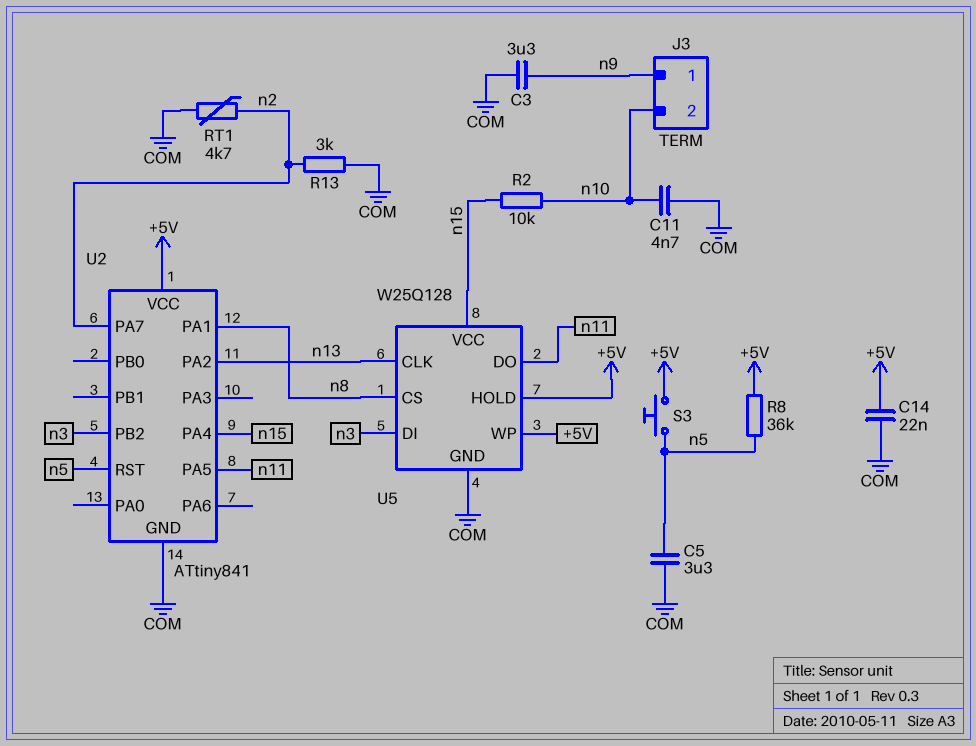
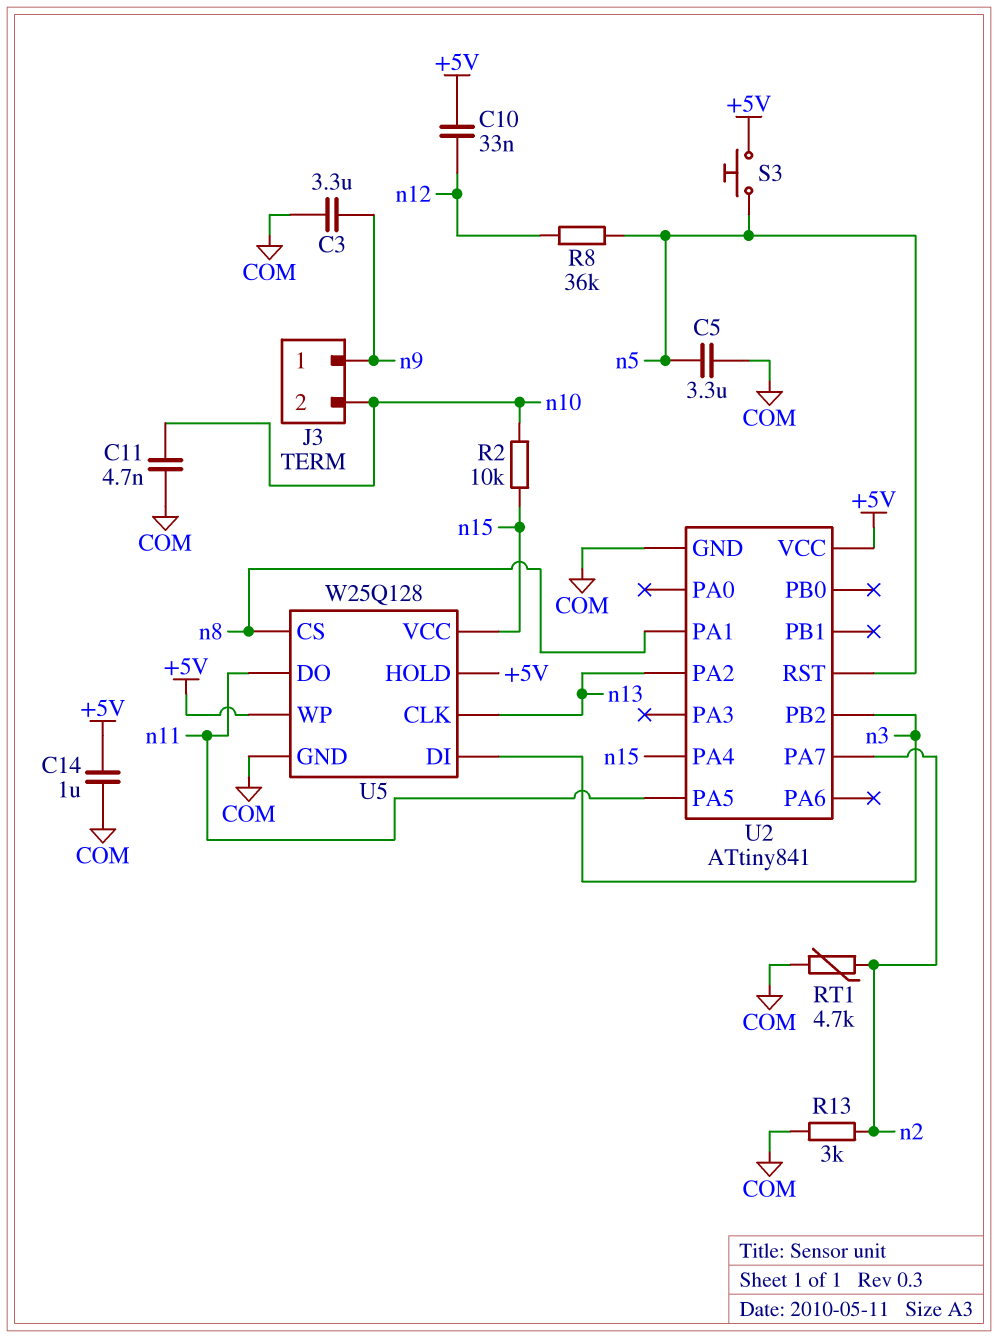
C10: none -> 33nF (+5V, n12)
C14: 22nF (+5V, COM) -> 1uF (+5V, COM)
R8: 36k (+5V, n5) -> 36k (n5, n12)

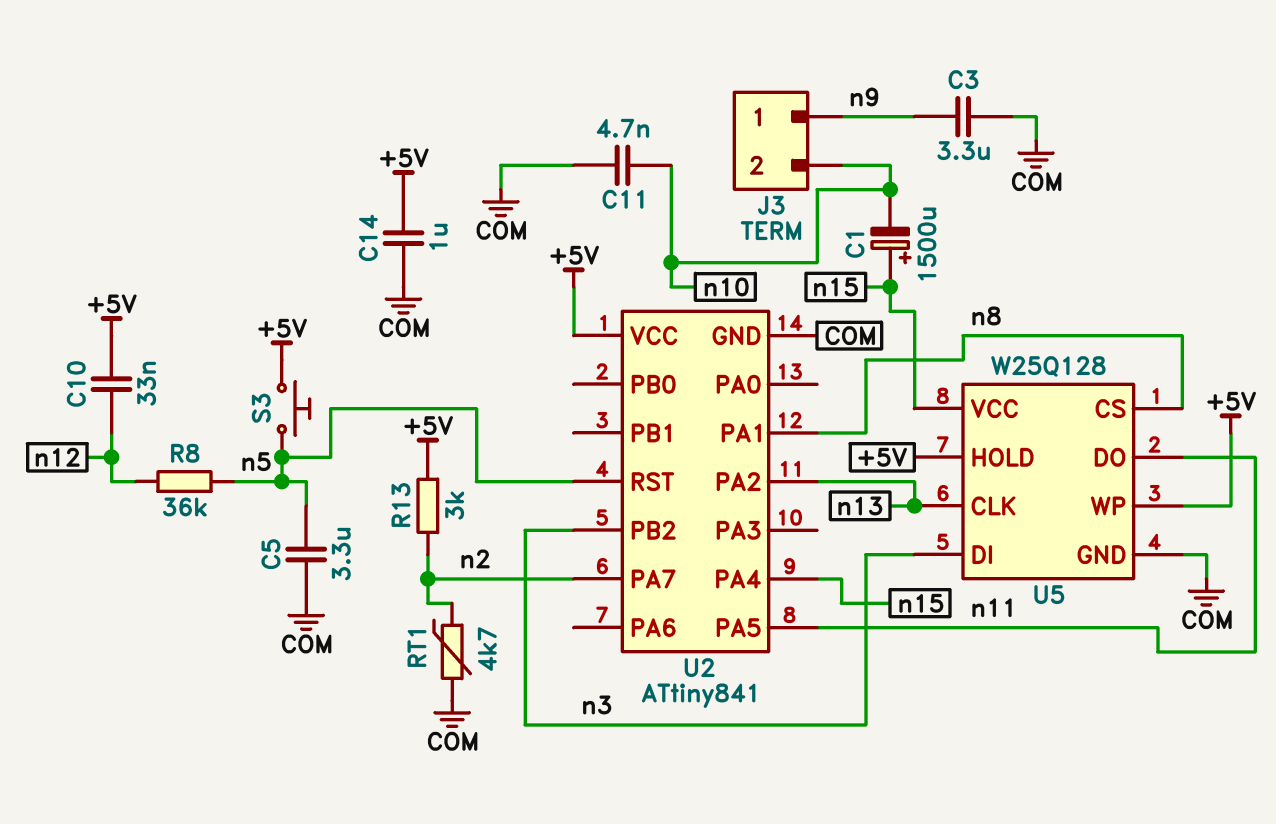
C1: none -> 1500uF (plus n15, minus n10)
R2: 10k (n10, n15) -> none
R13: 3k (COM, n2) -> 3k (+5V, n2)

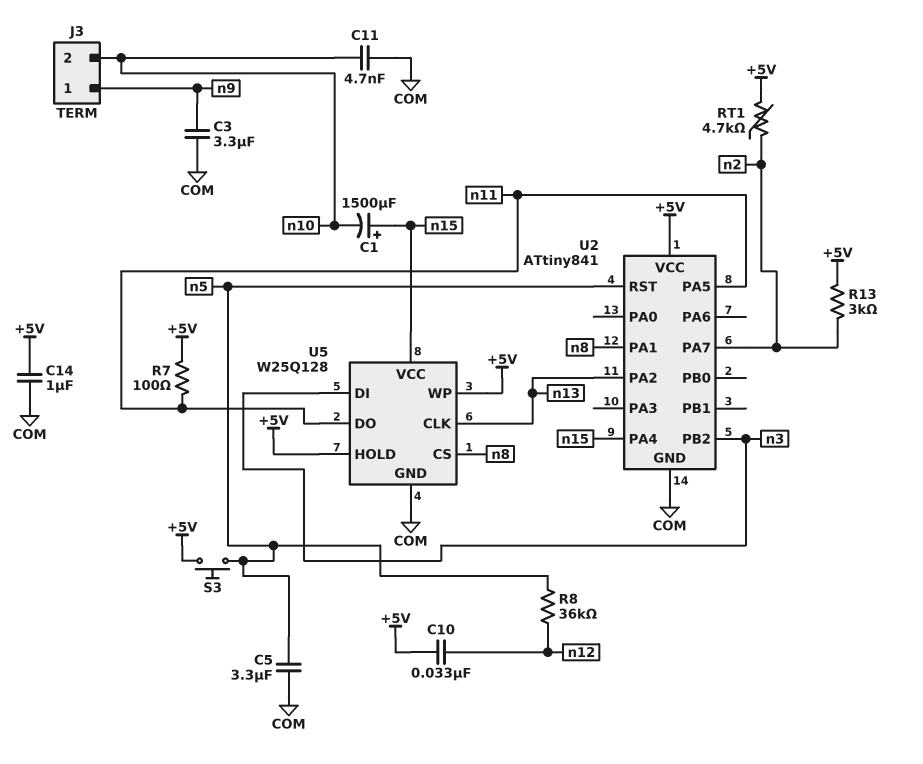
R7: none -> 100 (+5V, n11)
RT1: 4.7k (COM, n2) -> 4.7k (+5V, n2)

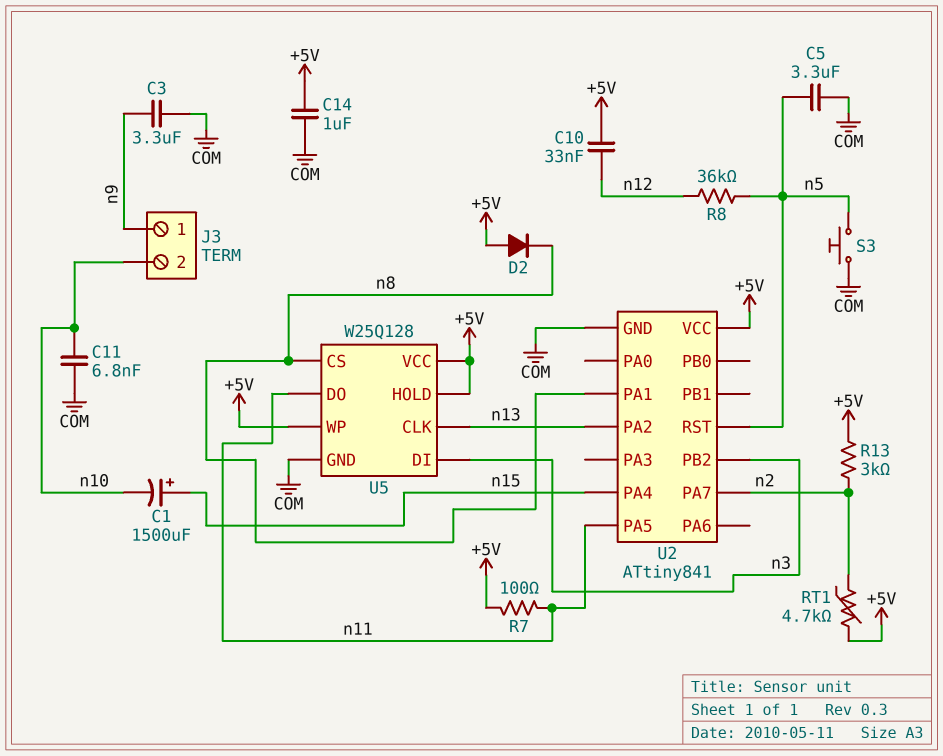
C11: 4.7nF (COM, n10) -> 6.8nF (COM, n10)
D2: none -> diode (A +5V, K n8)
S3: button (+5V, n5) -> button (COM, n5)
U5 pin VCC: n15 -> +5V

